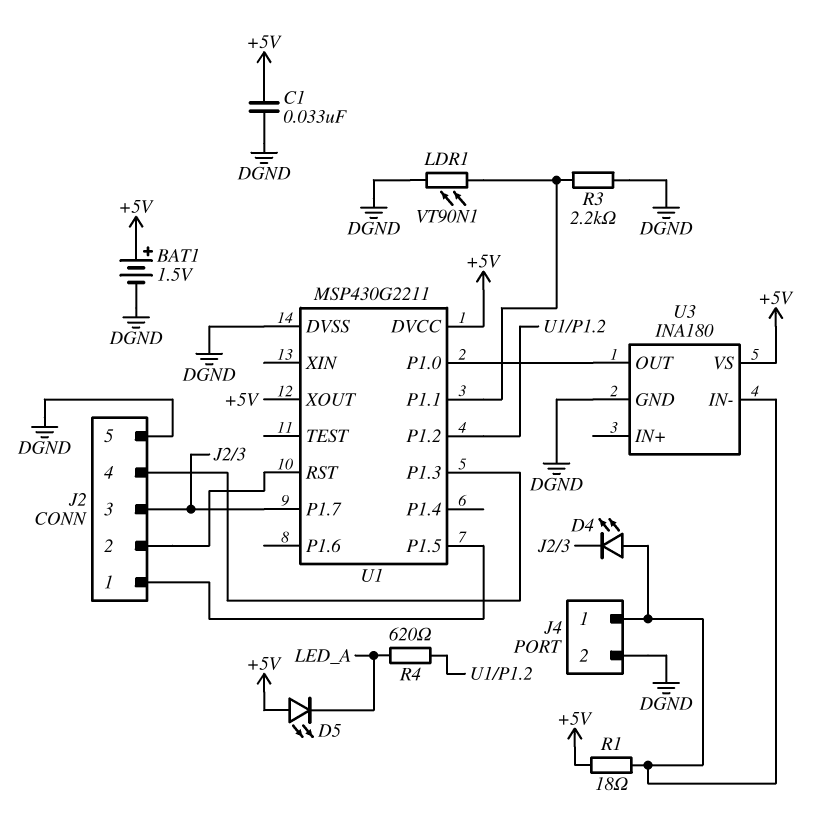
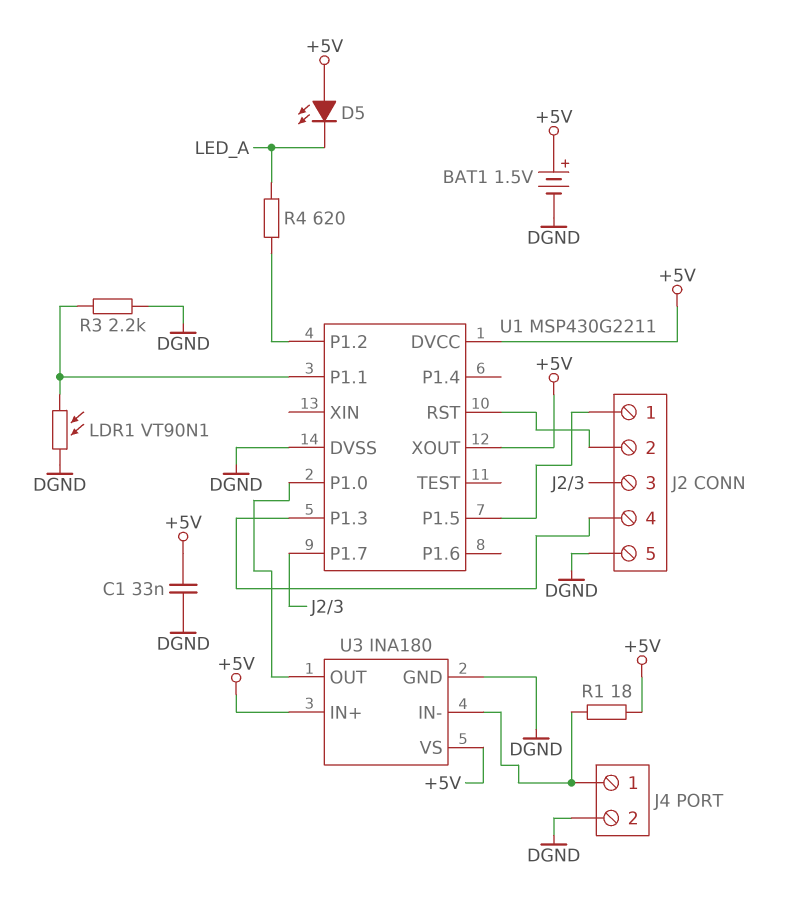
D4: LED (A J4/1, K J2/3) -> none
U3 pin IN+: none -> +5V

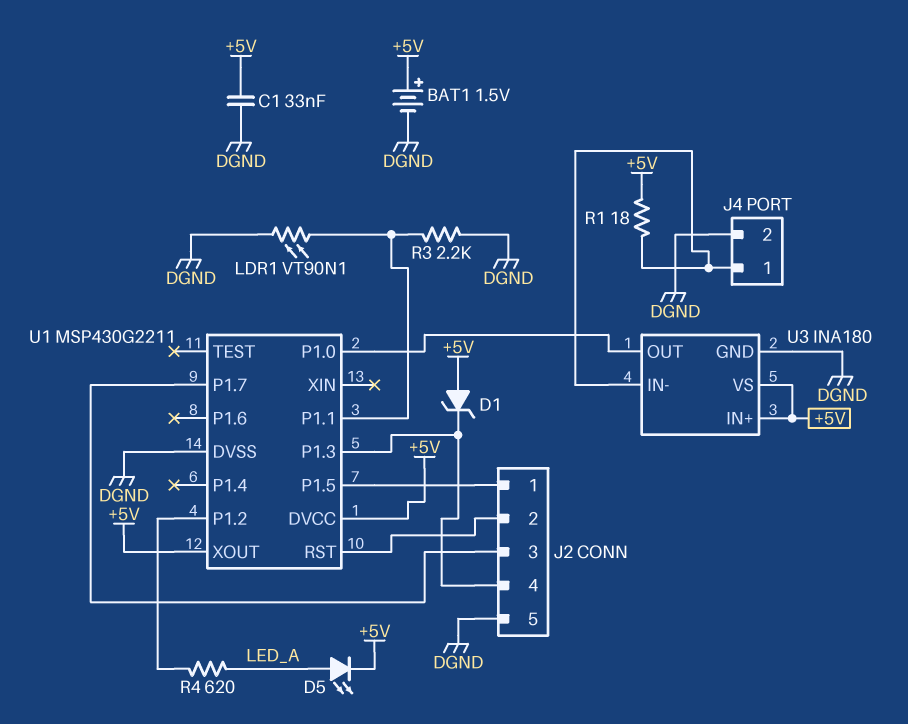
D1: none -> zener (A +5V, K J2/4)
D5: LED (A +5V, K LED_A) -> LED (A LED_A, K +5V)

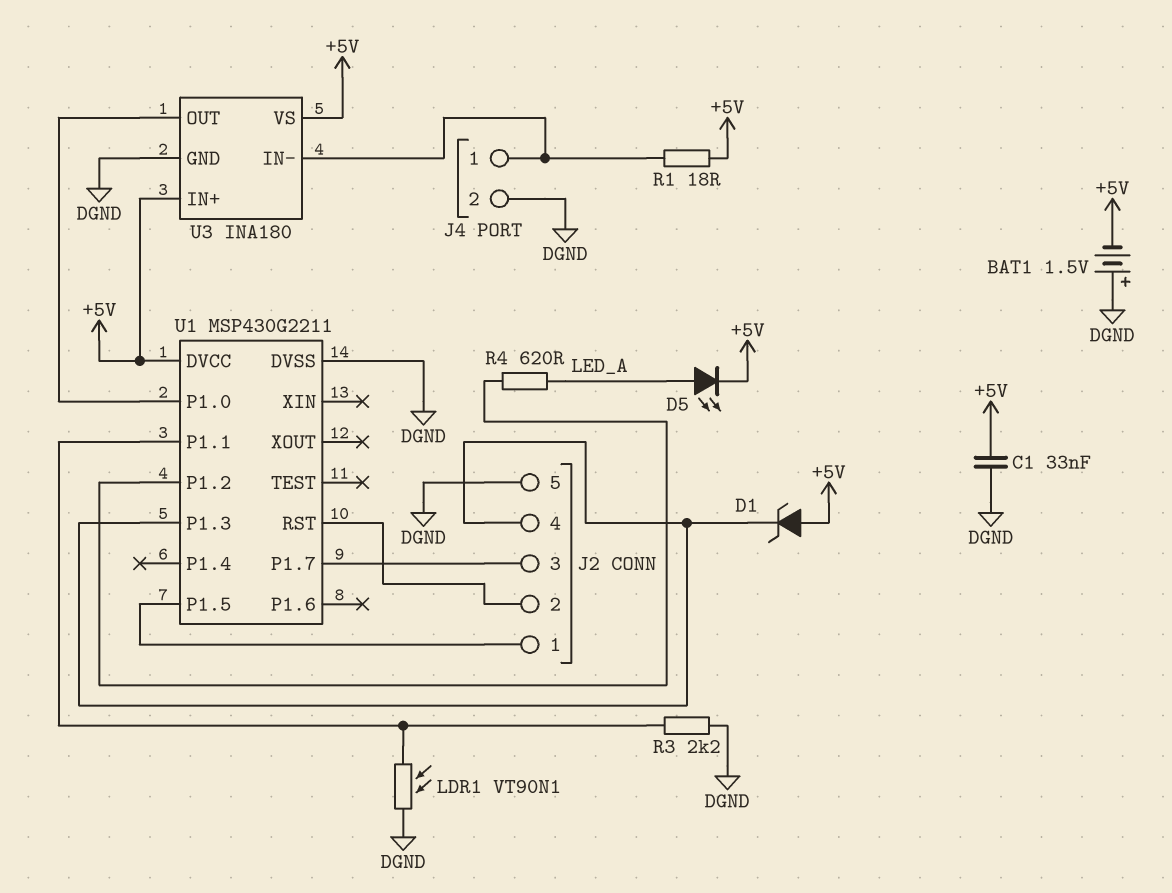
BAT1: 1.5V (plus +5V, minus DGND) -> 1.5V (plus DGND, minus +5V)
U1 pin XOUT: +5V -> none

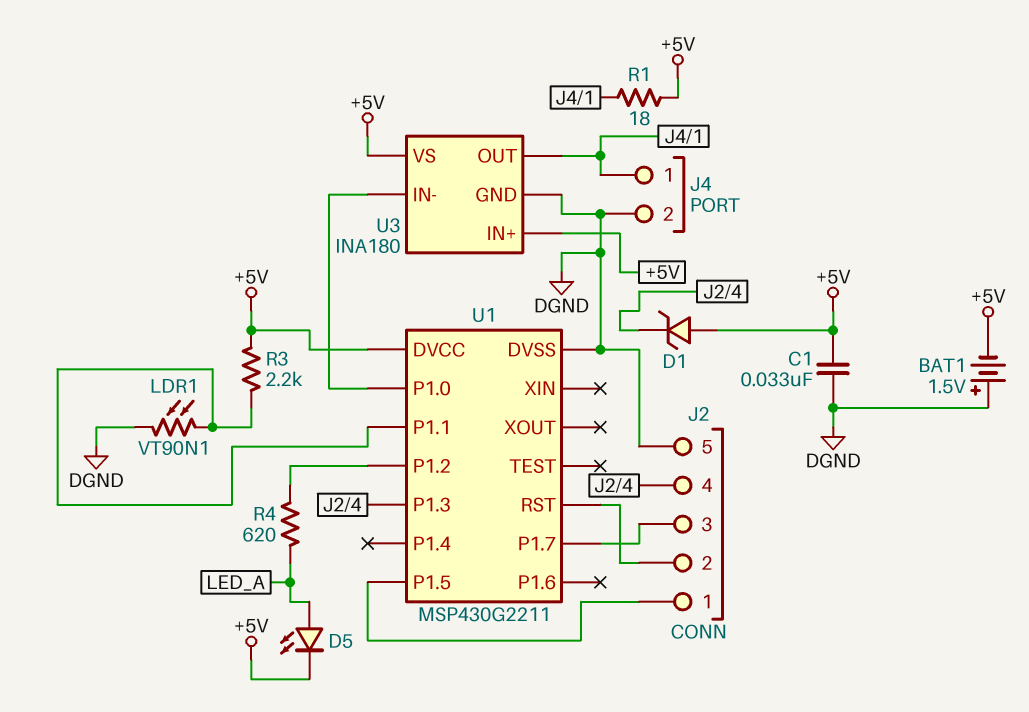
R3: 2.2k (DGND, U1/P1.1) -> 2.2k (+5V, U1/P1.1)
U3 pin IN-: J4/1 -> U1/P1.0
U3 pin OUT: U1/P1.0 -> J4/1

